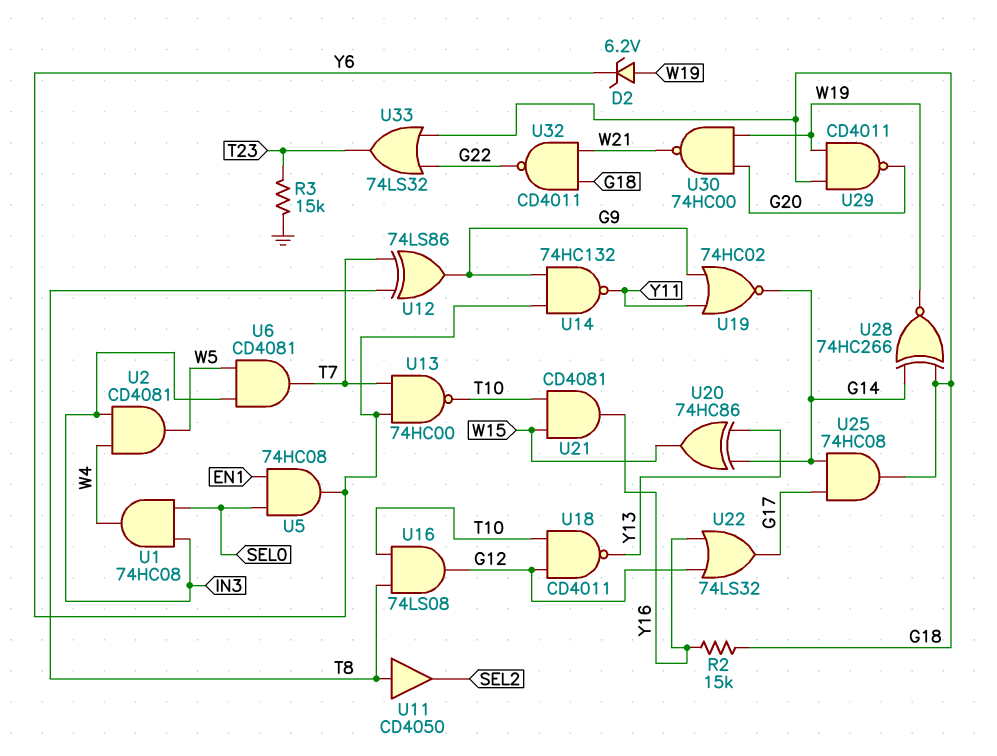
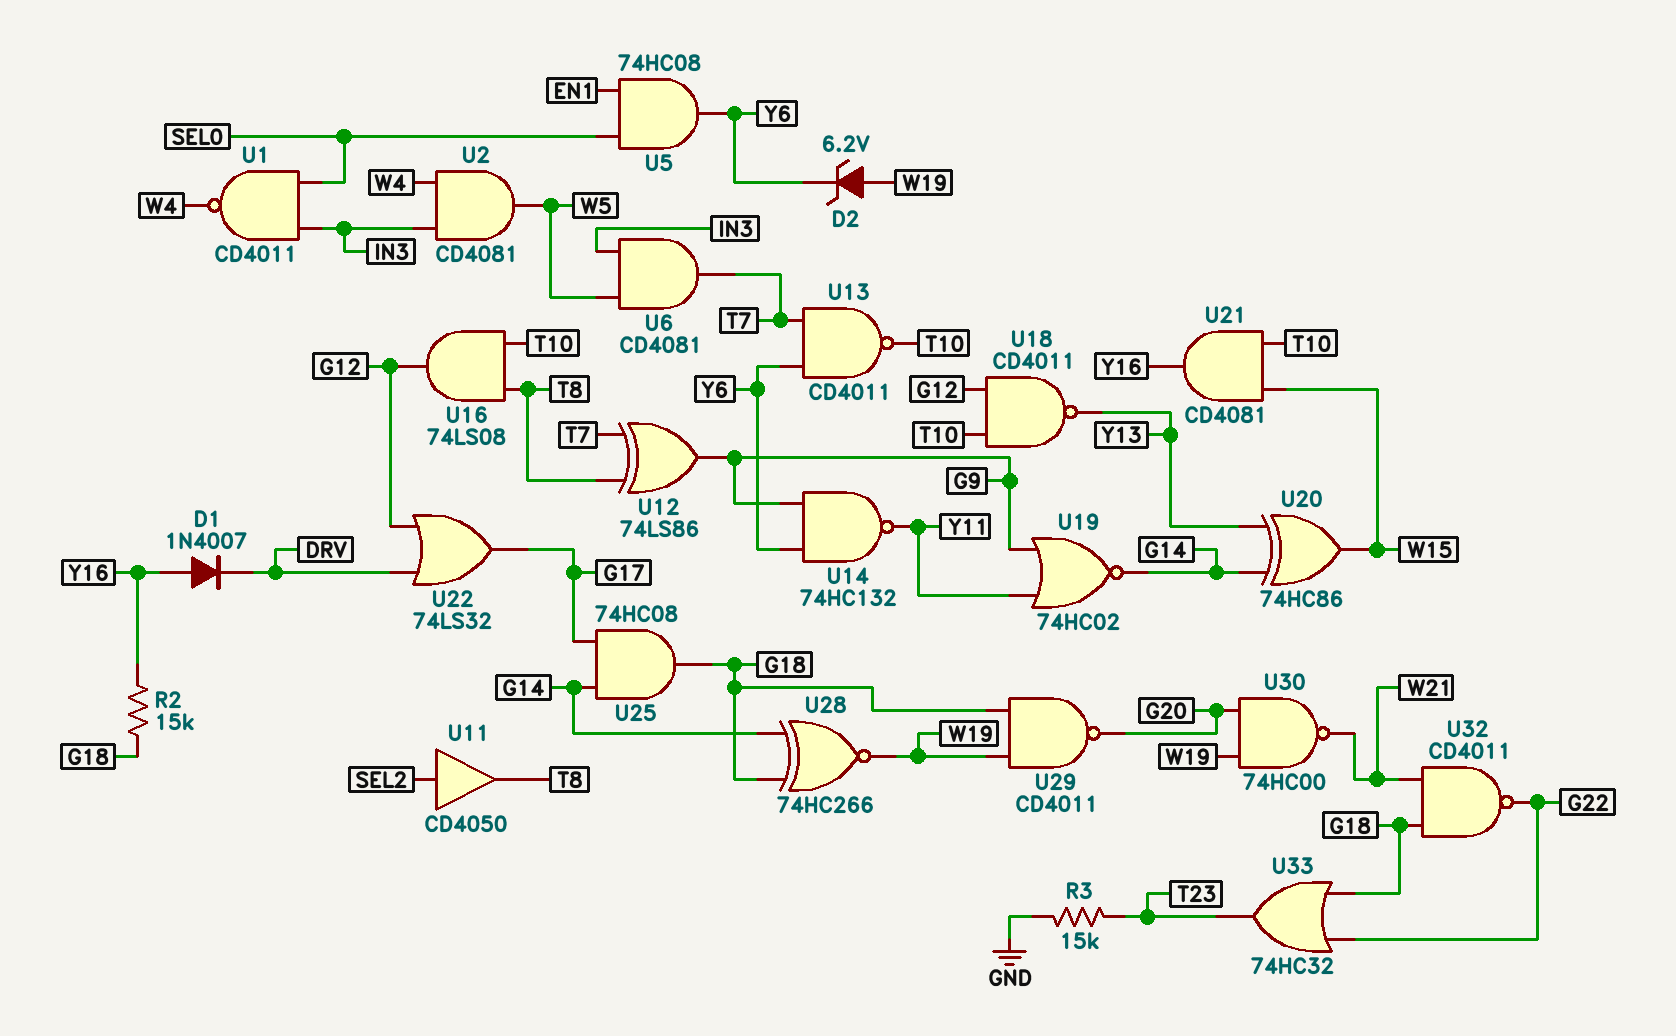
D1: none -> diode 1N4007 (A Y16, K DRV)
U1: AND 74HC08 (in IN3, in SEL0, out W4) -> NAND CD4011 (in IN3, in SEL0, out W4)
U11: buffer CD4050 (in T8, out SEL2) -> buffer CD4050 (in SEL2, out T8)
U13: NAND 74HC00 (in T7, in Y6, out T10) -> NAND CD4011 (in T7, in Y6, out T10)
U22: OR 74LS32 (in G12, in Y16, out G17) -> OR 74LS32 (in DRV, in G12, out G17)
U33: OR 74LS32 (in G18, in G22, out T23) -> OR 74HC32 (in G18, in G22, out T23)

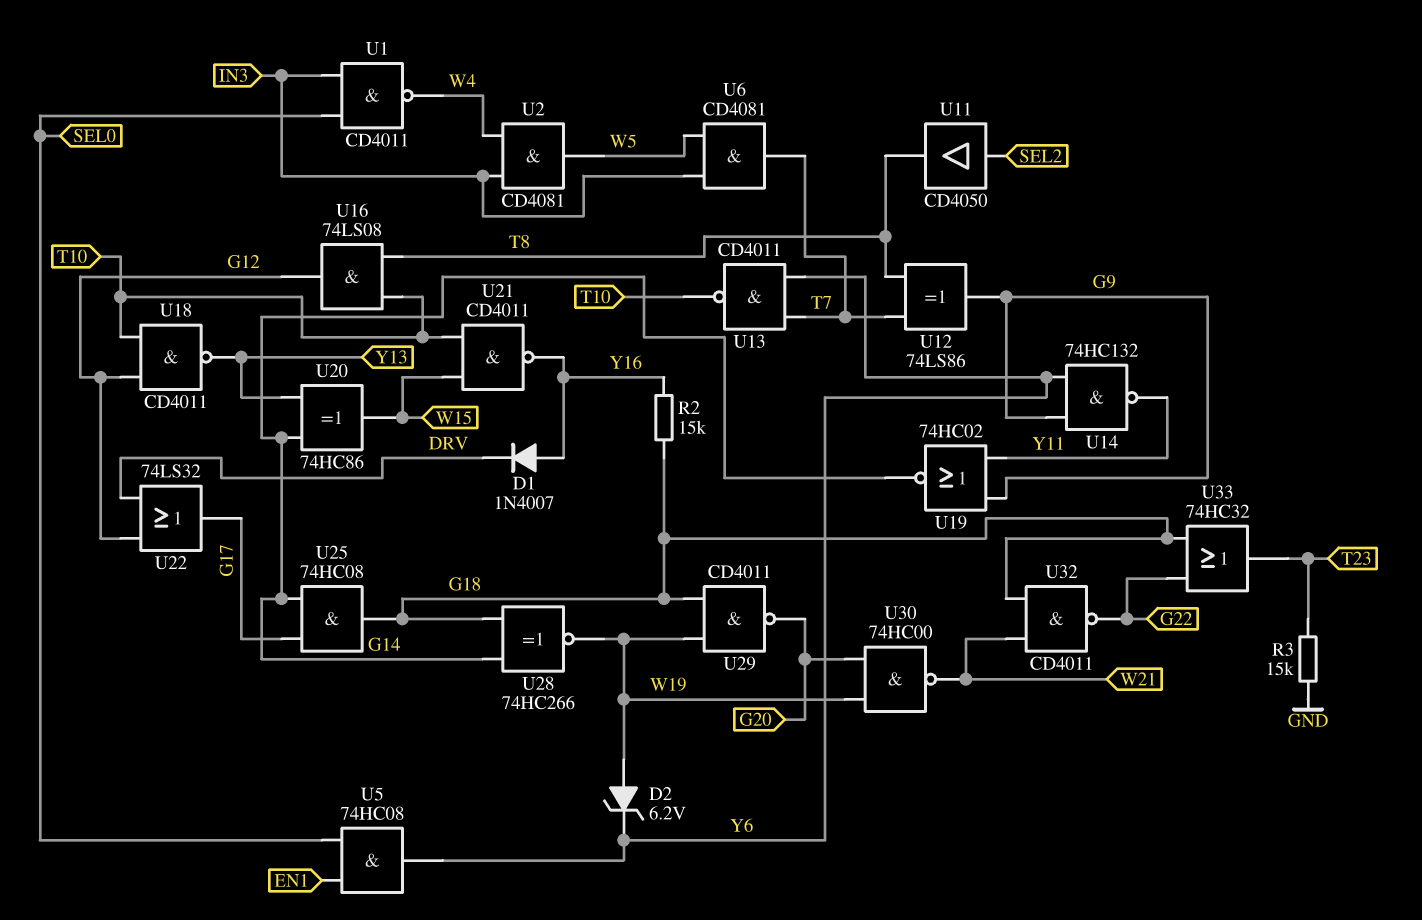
U21: AND CD4081 (in T10, in W15, out Y16) -> NAND CD4011 (in T10, in W15, out Y16)

